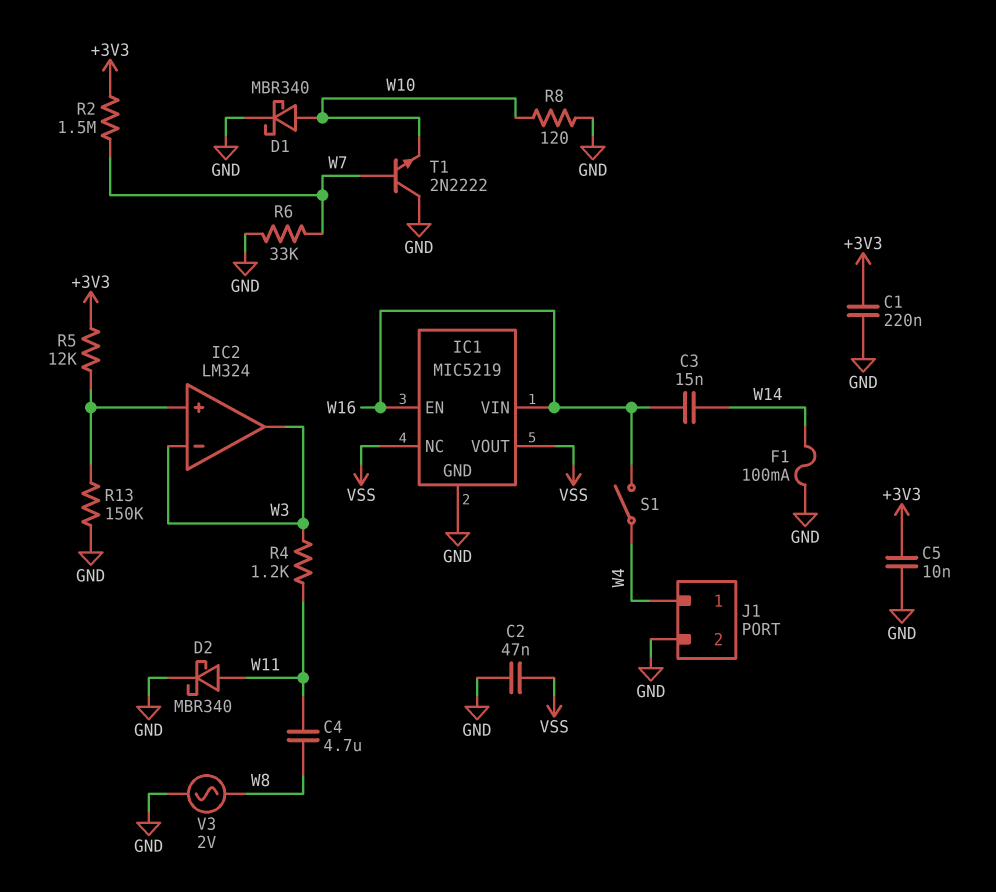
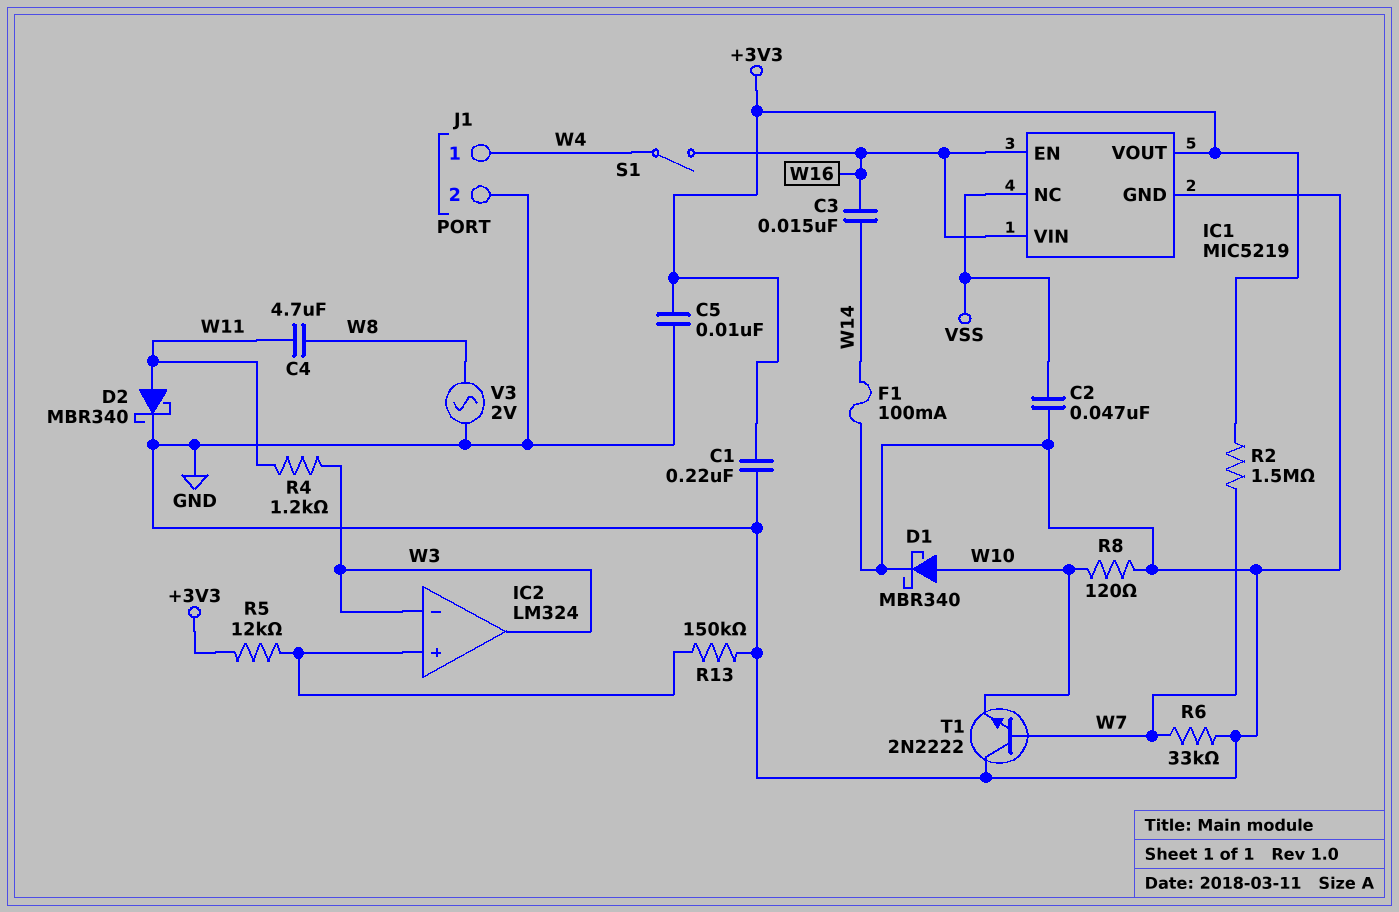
IC1 pin VOUT: VSS -> +3V3

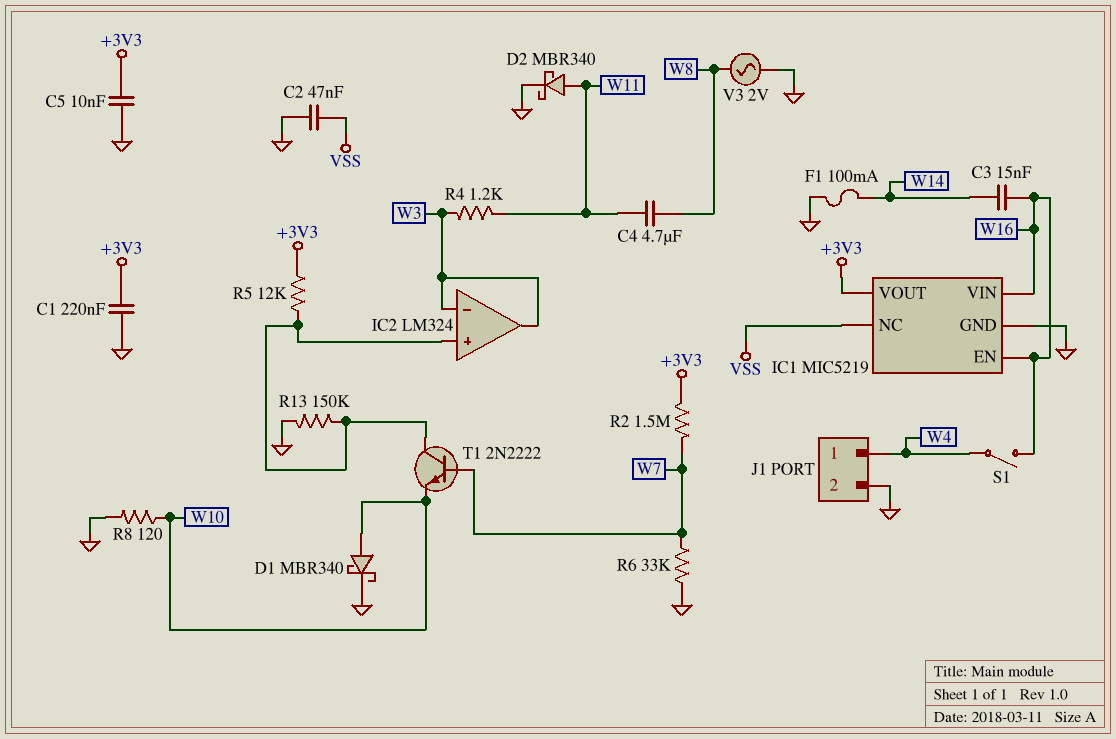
T1: NPN 2N2222 (B W7, C GND, E W10) -> NPN 2N2222 (B W7, C IC2/in+, E W10)

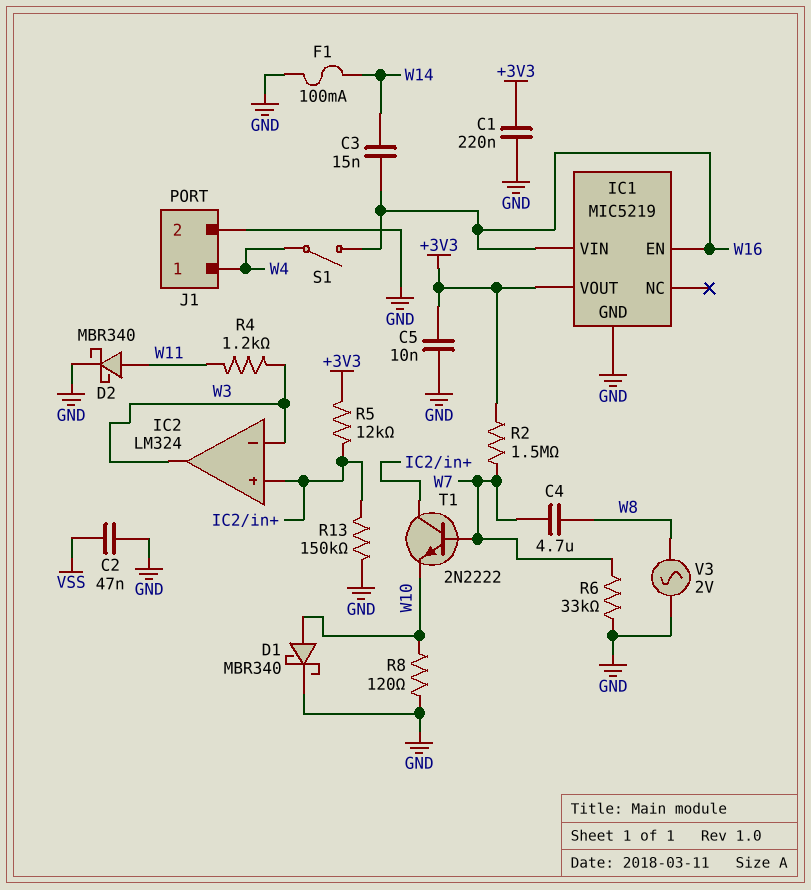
C4: 4.7uF (W8, W11) -> 4.7uF (W7, W8)
IC1 pin NC: VSS -> none

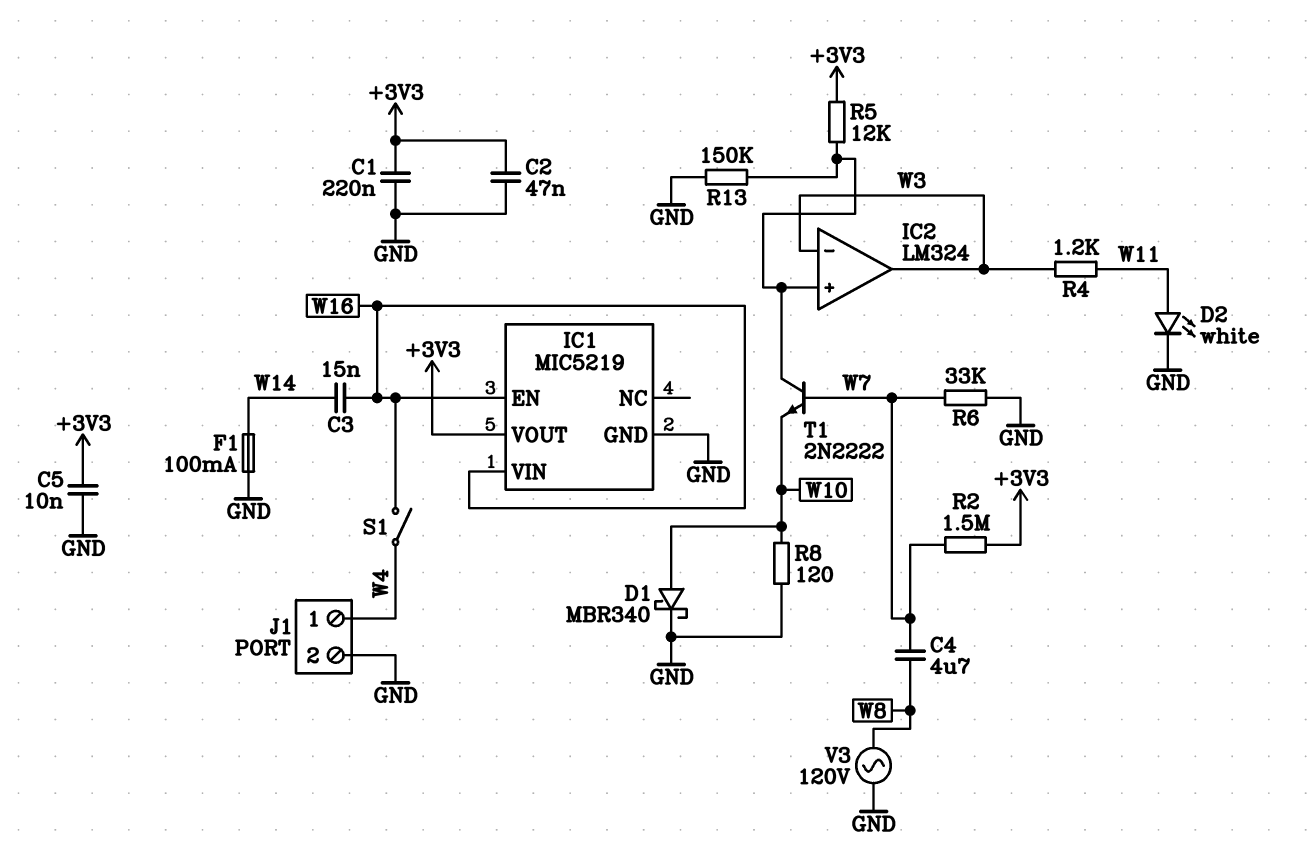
C2: 47nF (GND, VSS) -> 47nF (+3V3, GND)
D2: schottky MBR340 (A W11, K GND) -> LED white (A W11, K GND)
V3: AC 2V (GND, W8) -> AC 120V (GND, W8)

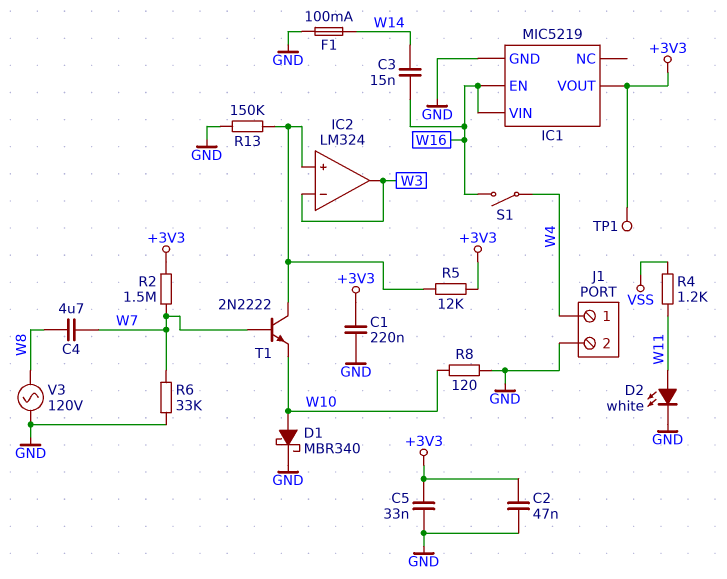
C5: 10nF (+3V3, GND) -> 33nF (+3V3, GND)
R4: 1.2k (W3, W11) -> 1.2k (VSS, W11)
TP1: none -> test point (+3V3)

